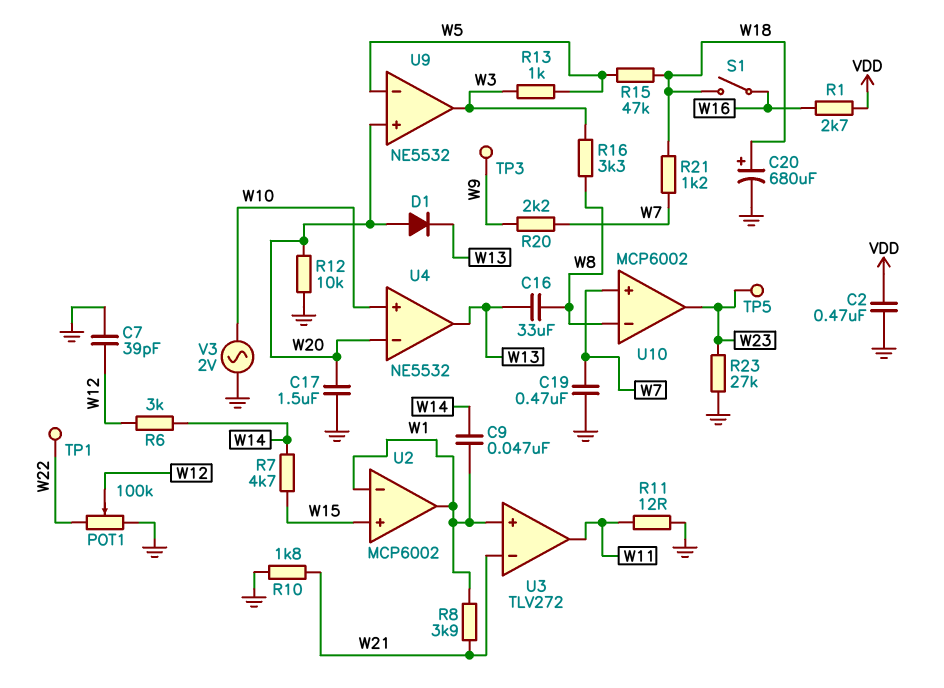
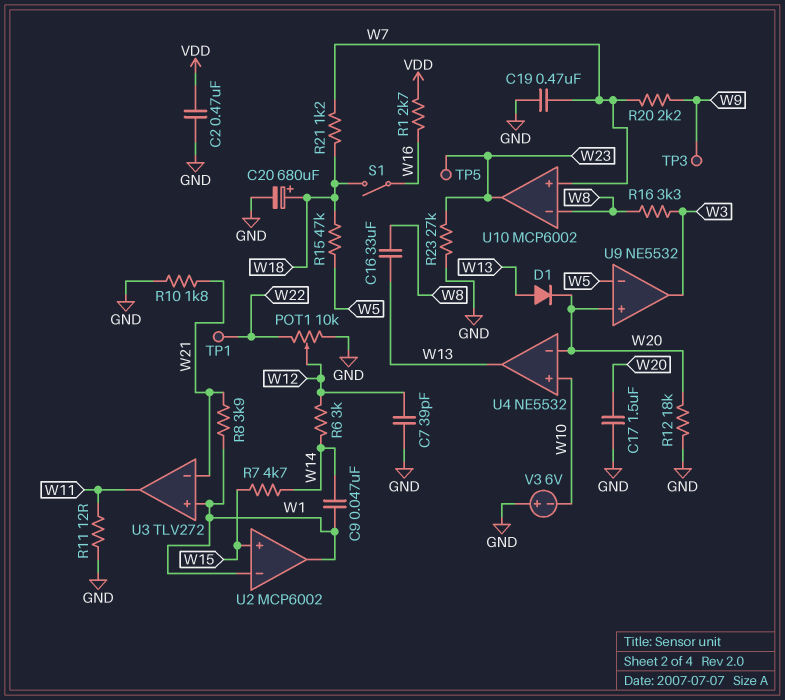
D1: diode (A W20, K W13) -> diode (A W13, K W20)
POT1: 100k (GND, W22, wiper W12) -> 10k (GND, W22, wiper W12)
R12: 10k (GND, W20) -> 18k (GND, W20)
R13: 1k (W3, W5) -> none
V3: AC 2V (GND, W10) -> 6V (plus GND, minus W10)

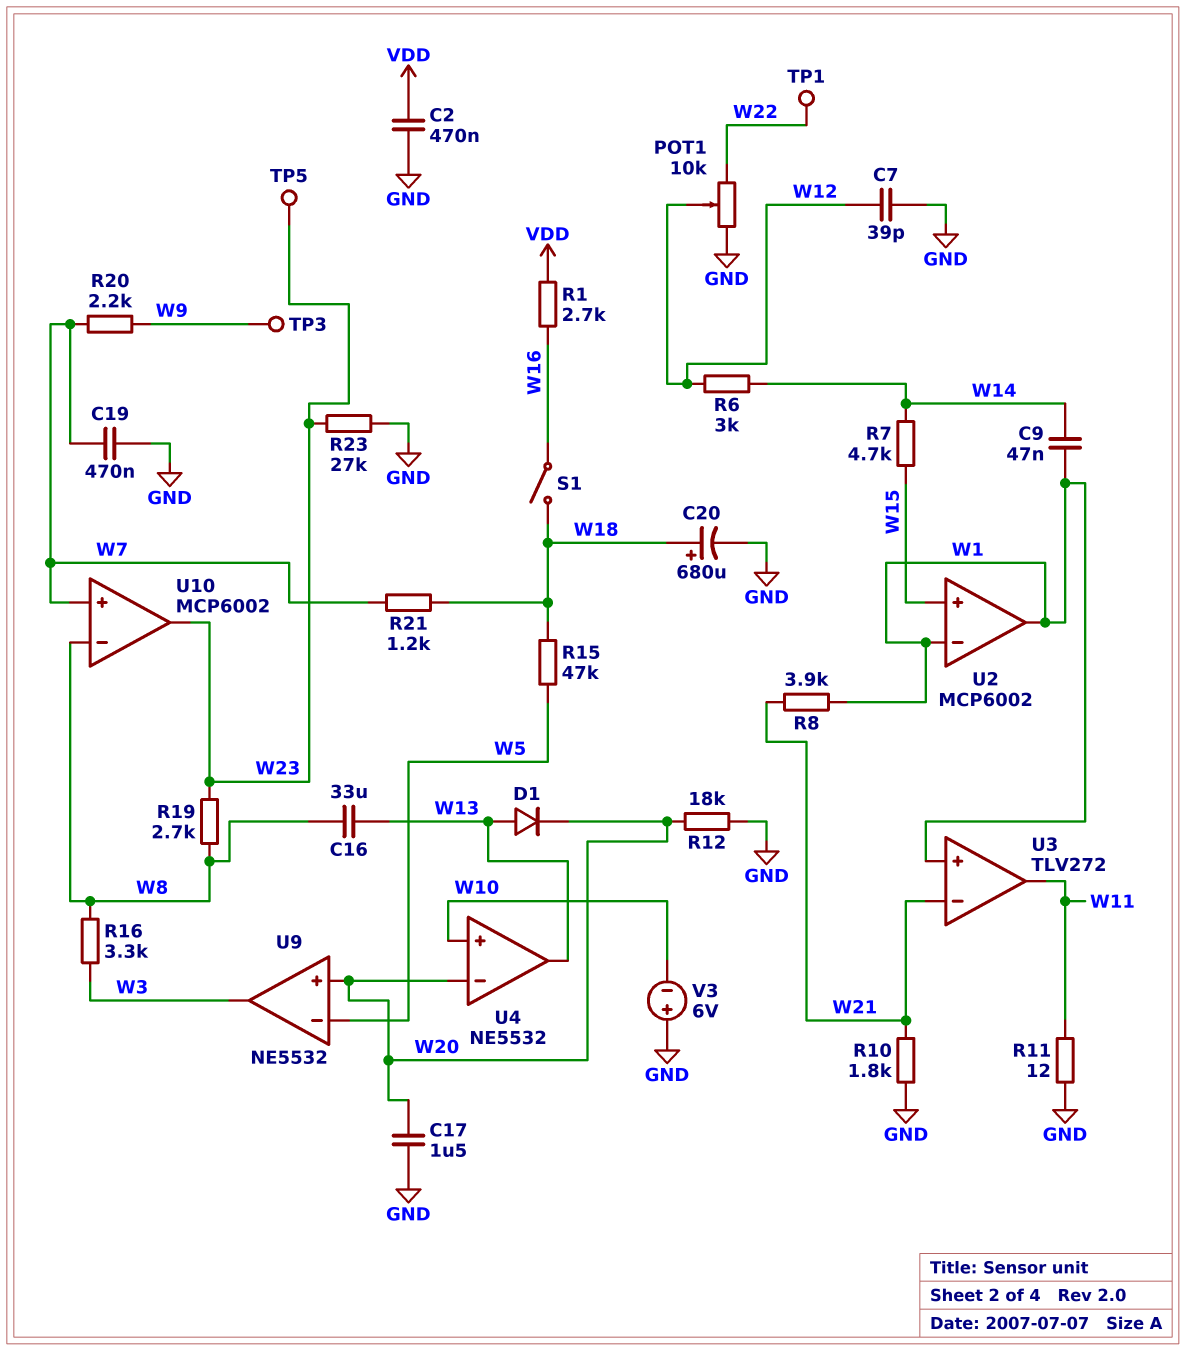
R19: none -> 2.7k (W8, W23)

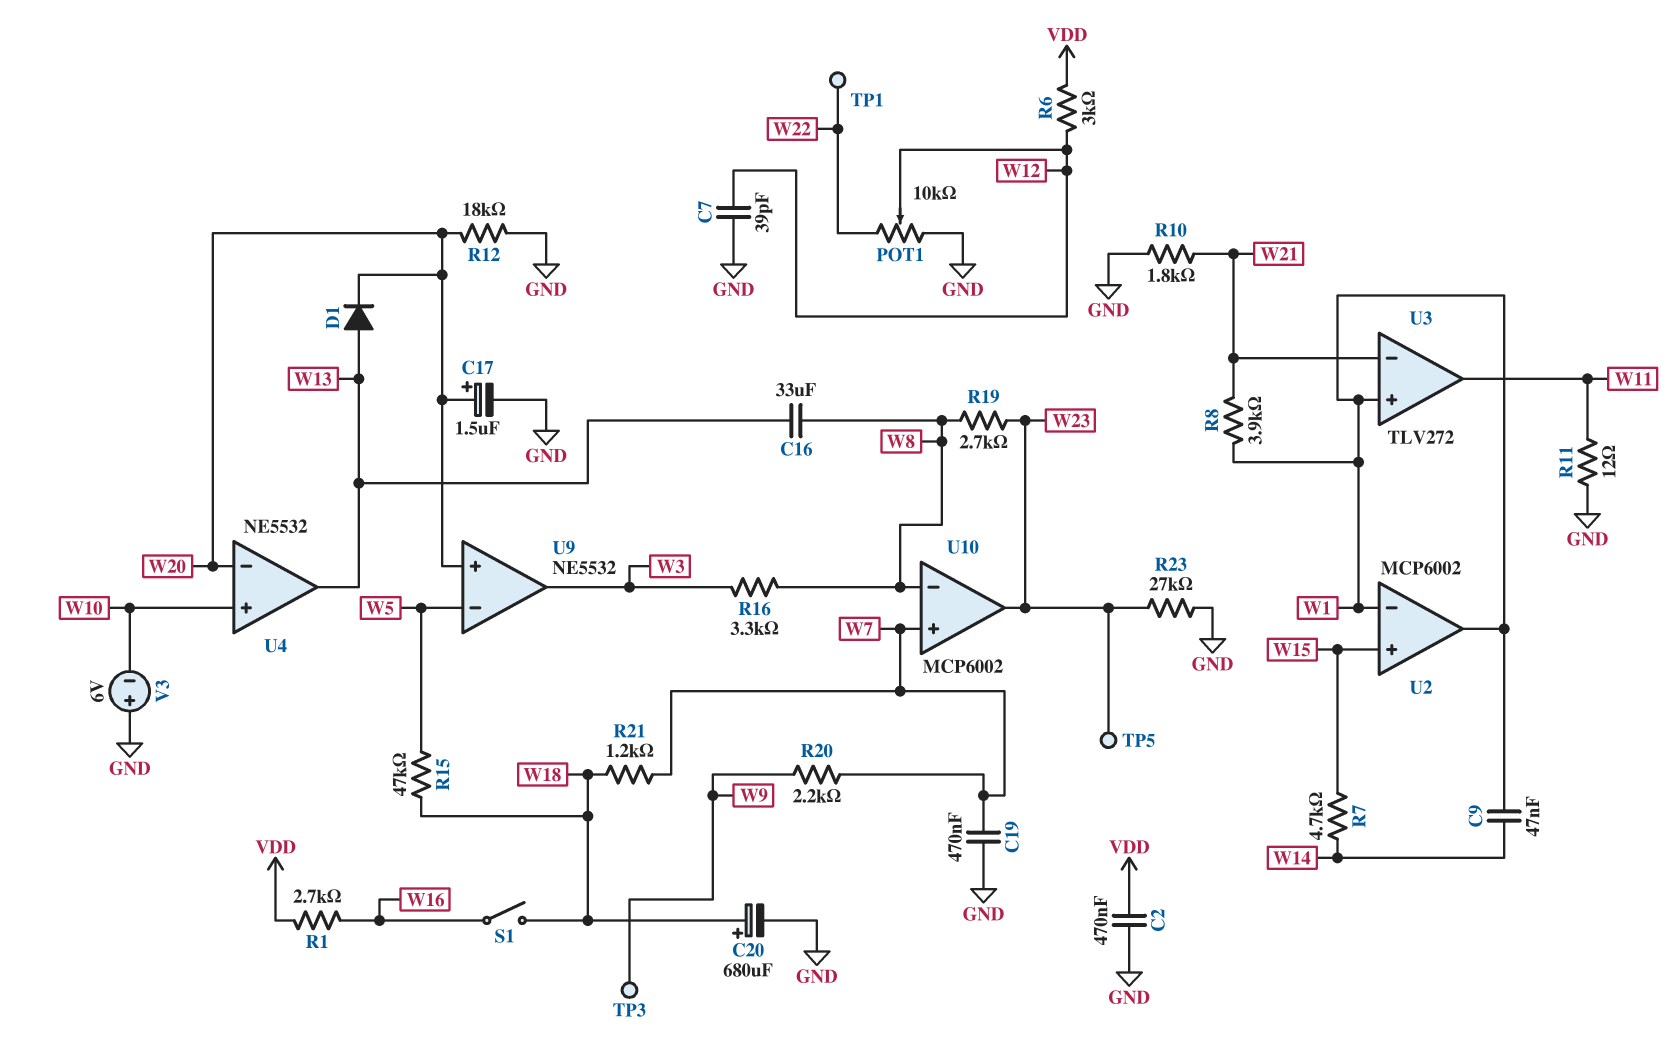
C17: 1.5uF (GND, W20) -> 1.5uF (plus W20, minus GND)
R6: 3k (W12, W14) -> 3k (VDD, W12)

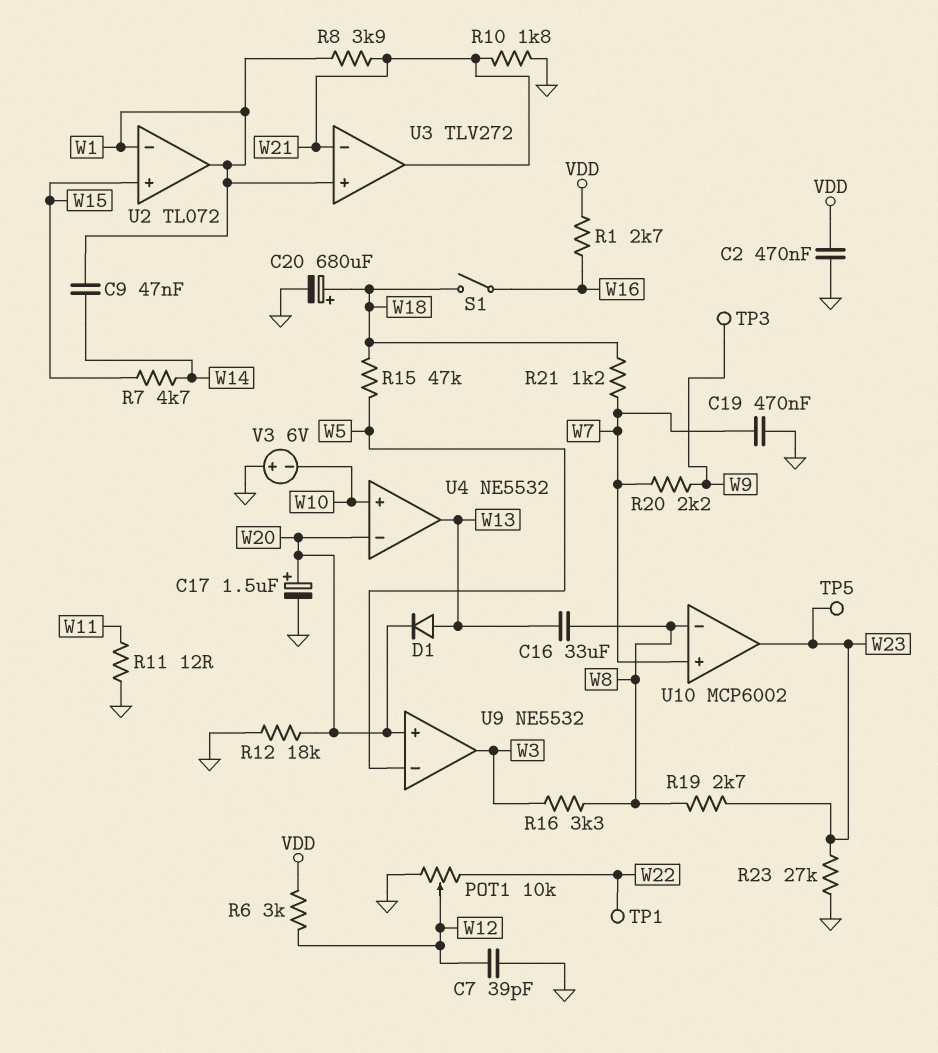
U2: MCP6002 -> TL072
U3 pin out: W11 -> W21

